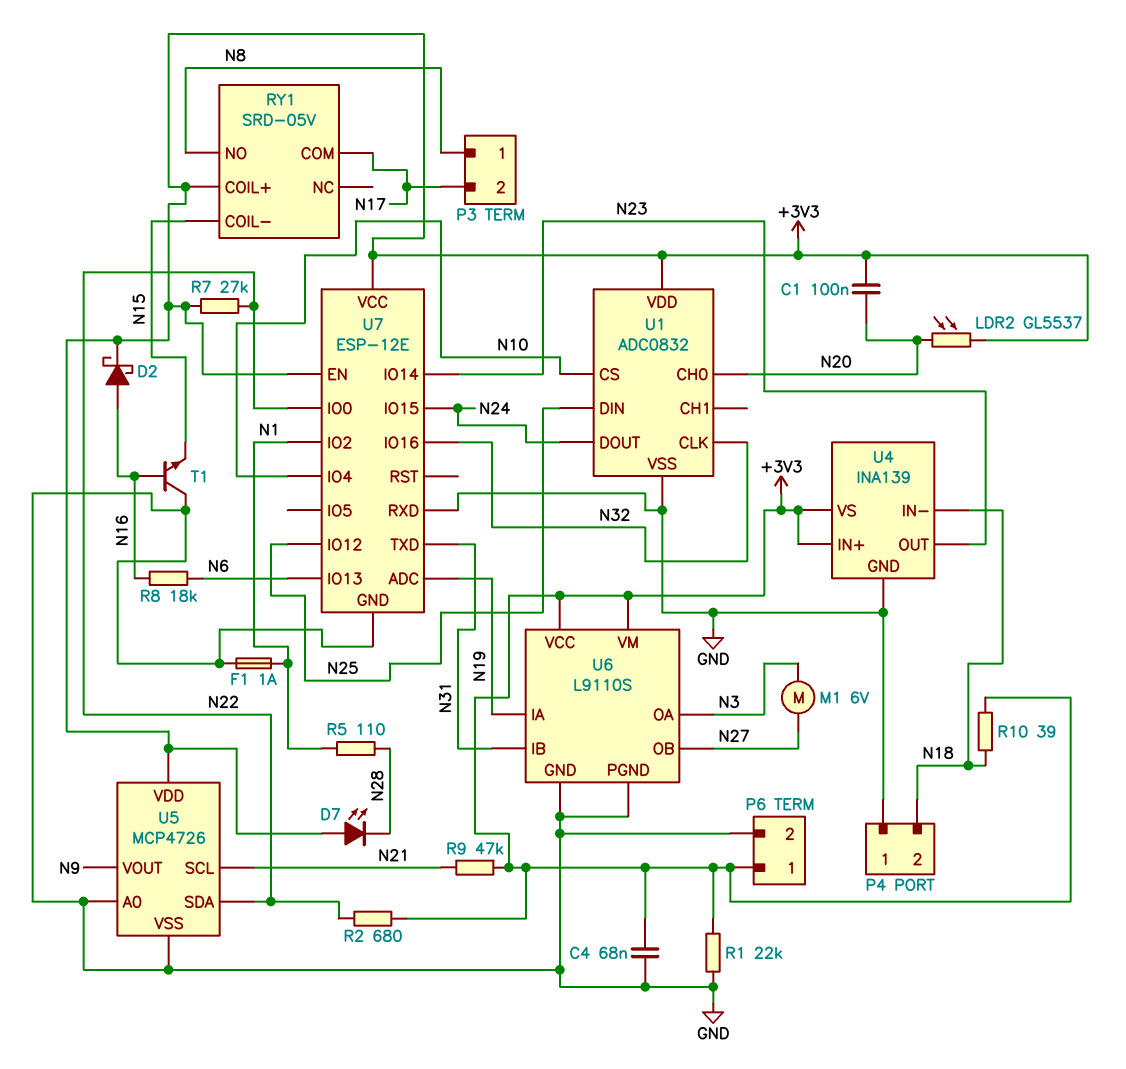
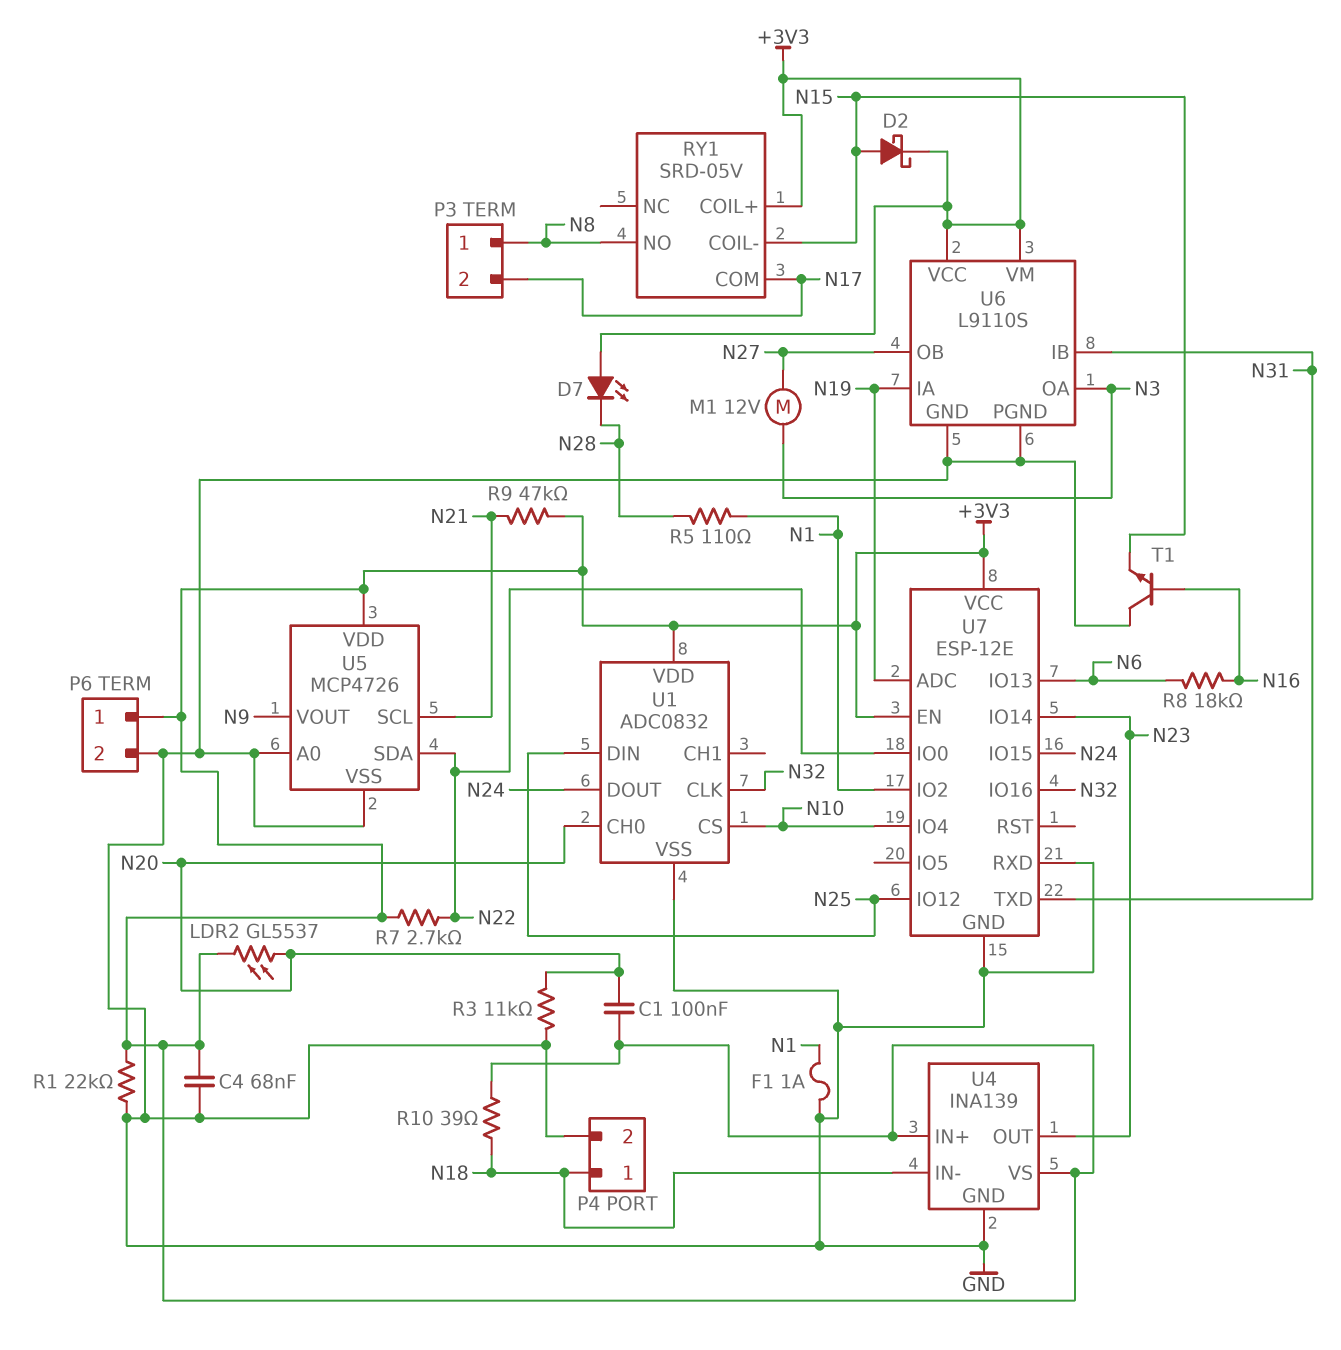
D2: schottky (A N16, K +3V3) -> schottky (A N15, K +3V3)
M1: motor 6V (N3, N27) -> motor 12V (N3, N27)
P4 pin 1: GND -> N18
P4 pin 2: N18 -> GND
R2: 680 (+3V3, N22) -> none
R3: none -> 11k (GND, N20)
R7: 27k (+3V3, N22) -> 2.7k (+3V3, N22)

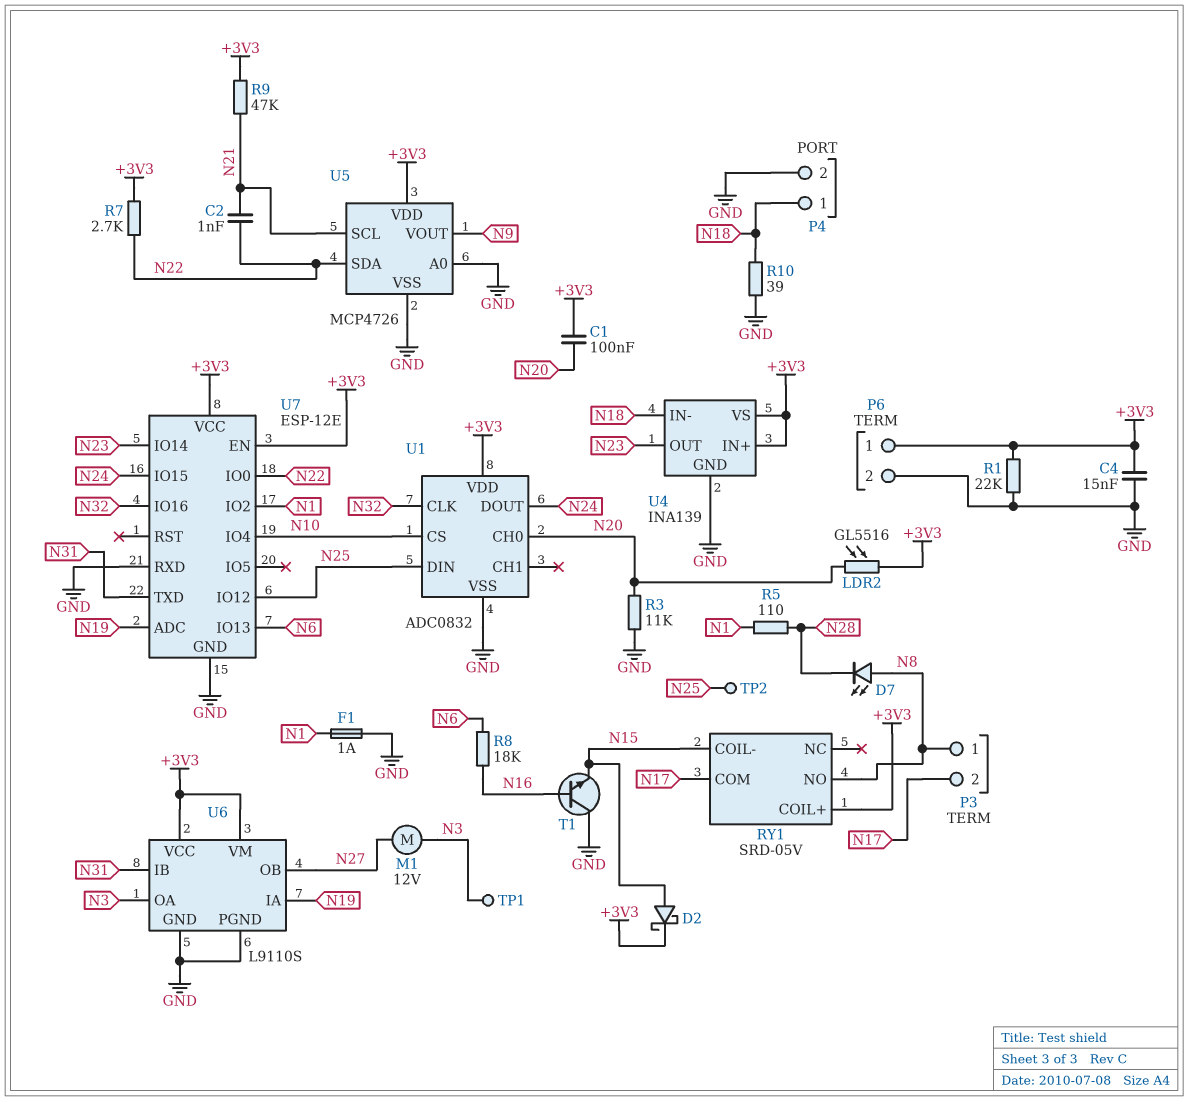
C2: none -> 1nF (N21, N22)
C4: 68nF (+3V3, GND) -> 15nF (+3V3, GND)
D7: LED (A +3V3, K N28) -> LED (A N8, K N28)
LDR2: GL5537 (+3V3, N20) -> GL5516 (+3V3, N20)
R10: 39 (+3V3, N18) -> 39 (GND, N18)
TP1: none -> test point (N3)
TP2: none -> test point (N25)

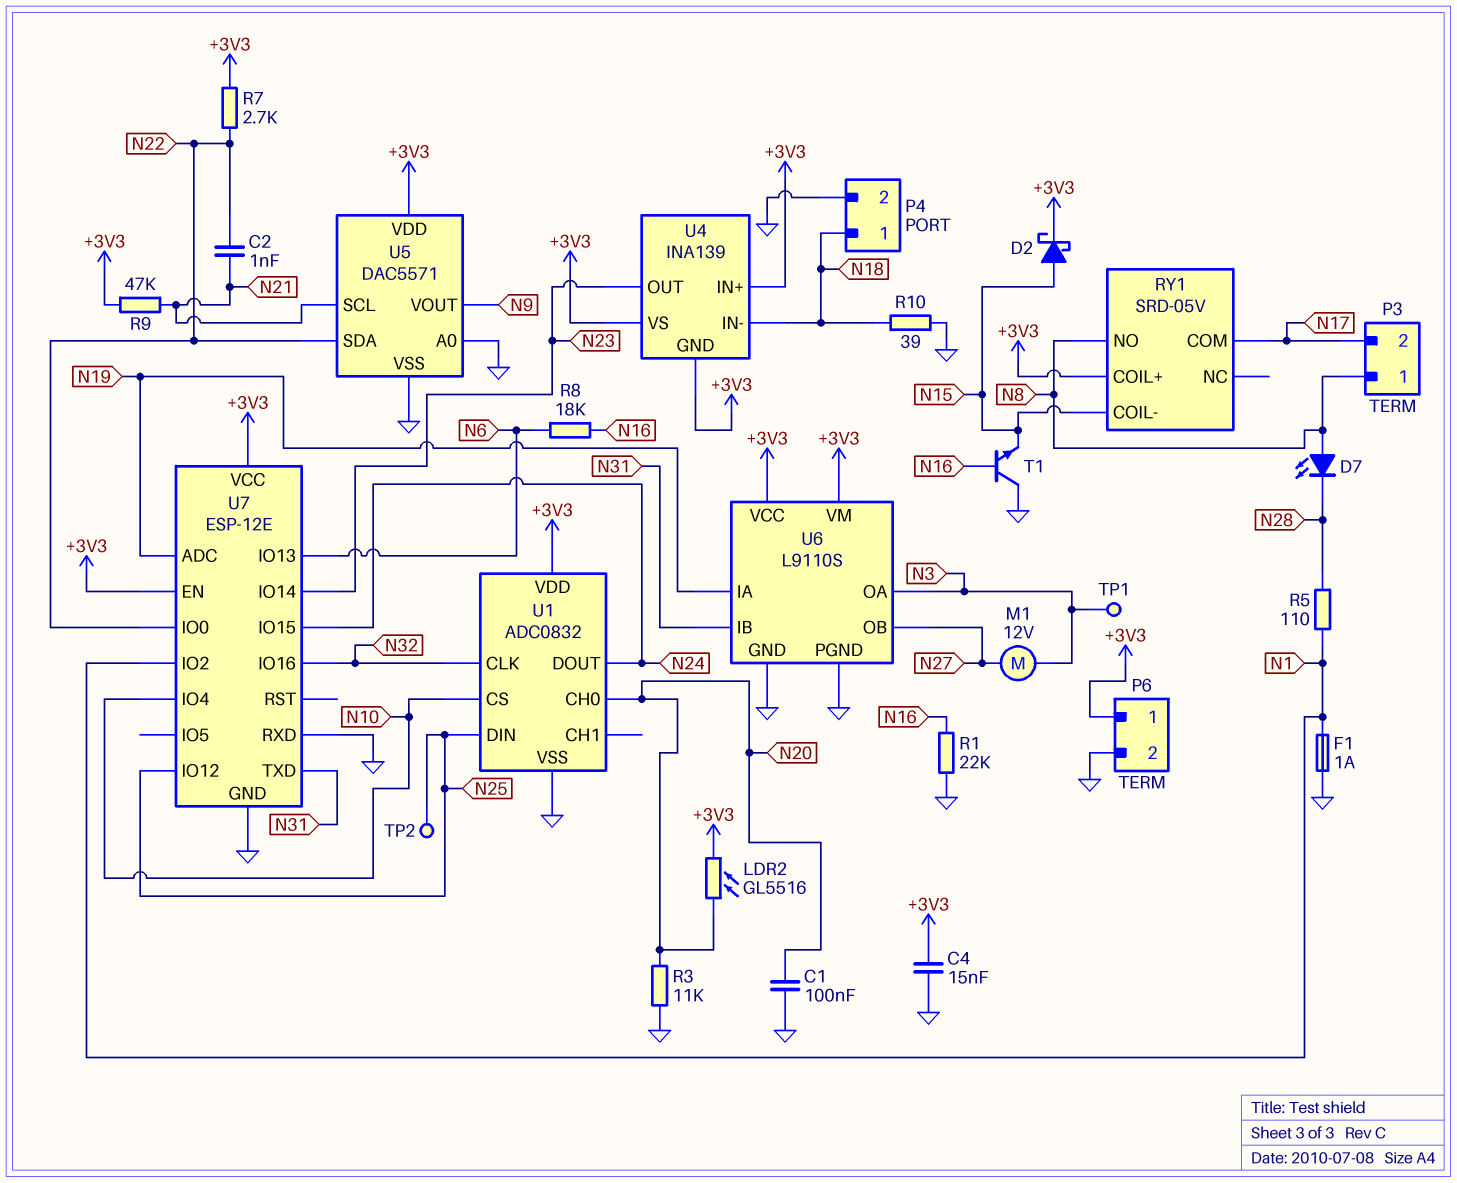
C1: 100nF (+3V3, N20) -> 100nF (GND, N20)
R1: 22k (+3V3, GND) -> 22k (GND, N16)
U4 pin GND: GND -> +3V3
U5: MCP4726 -> DAC5571

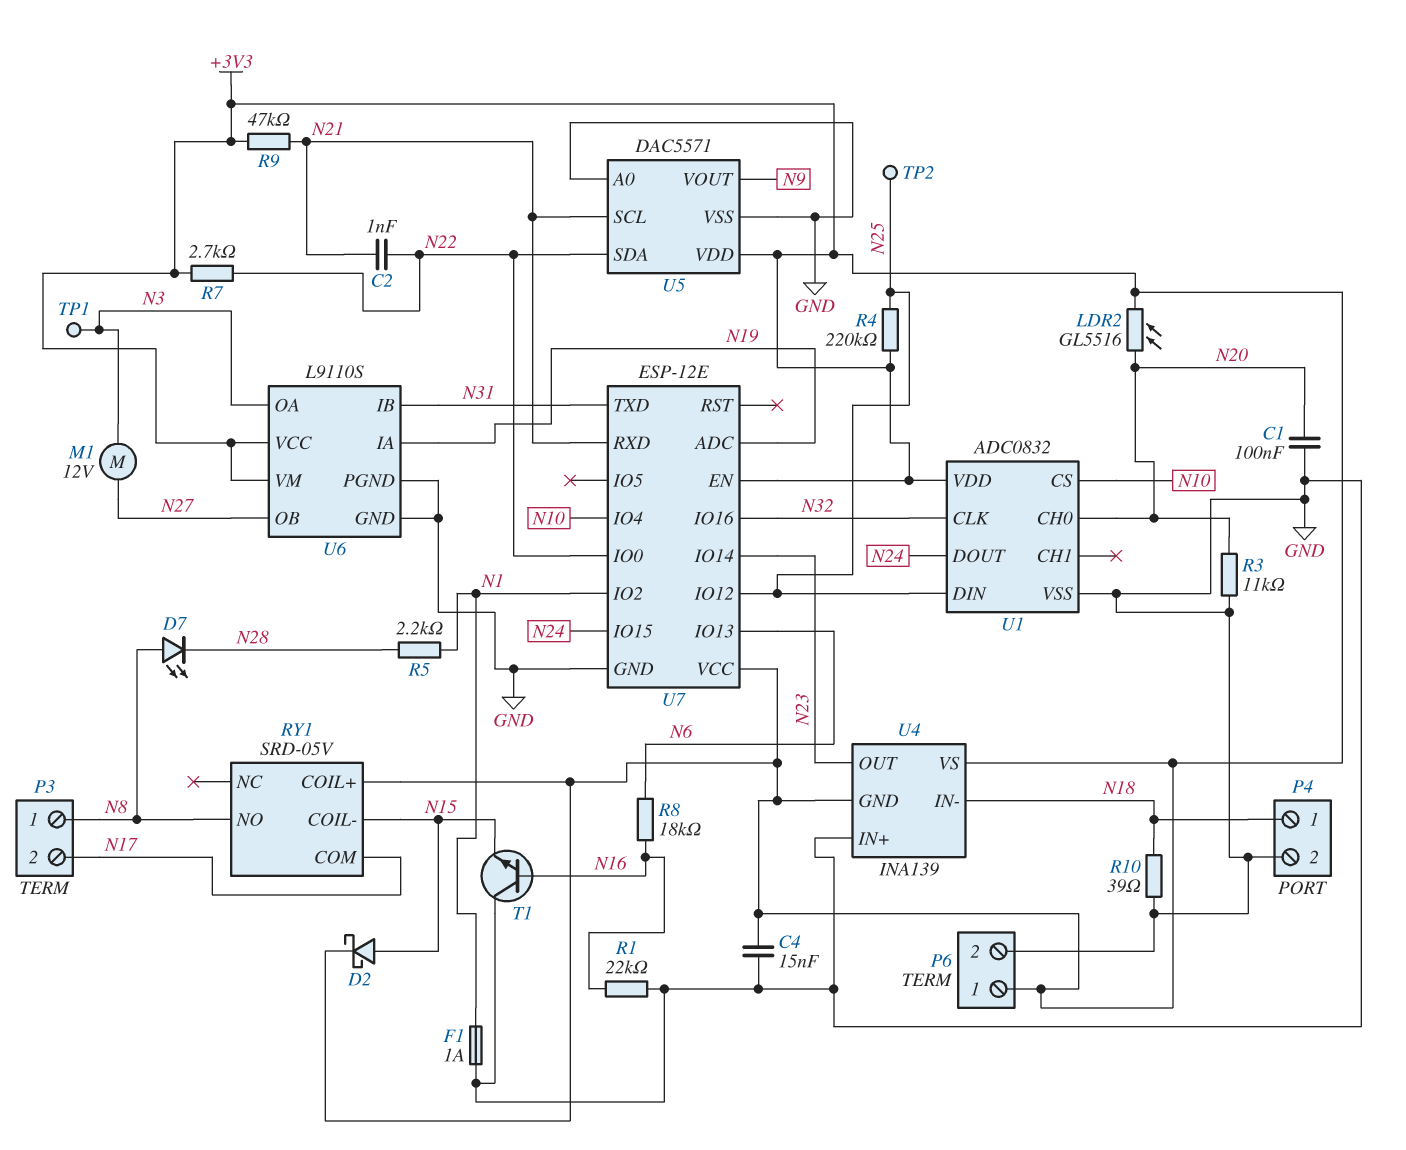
R4: none -> 220k (+3V3, N25)
R5: 110 (N1, N28) -> 2.2k (N1, N28)
U4 pin IN+: +3V3 -> GND
U7 pin RXD: GND -> N21

